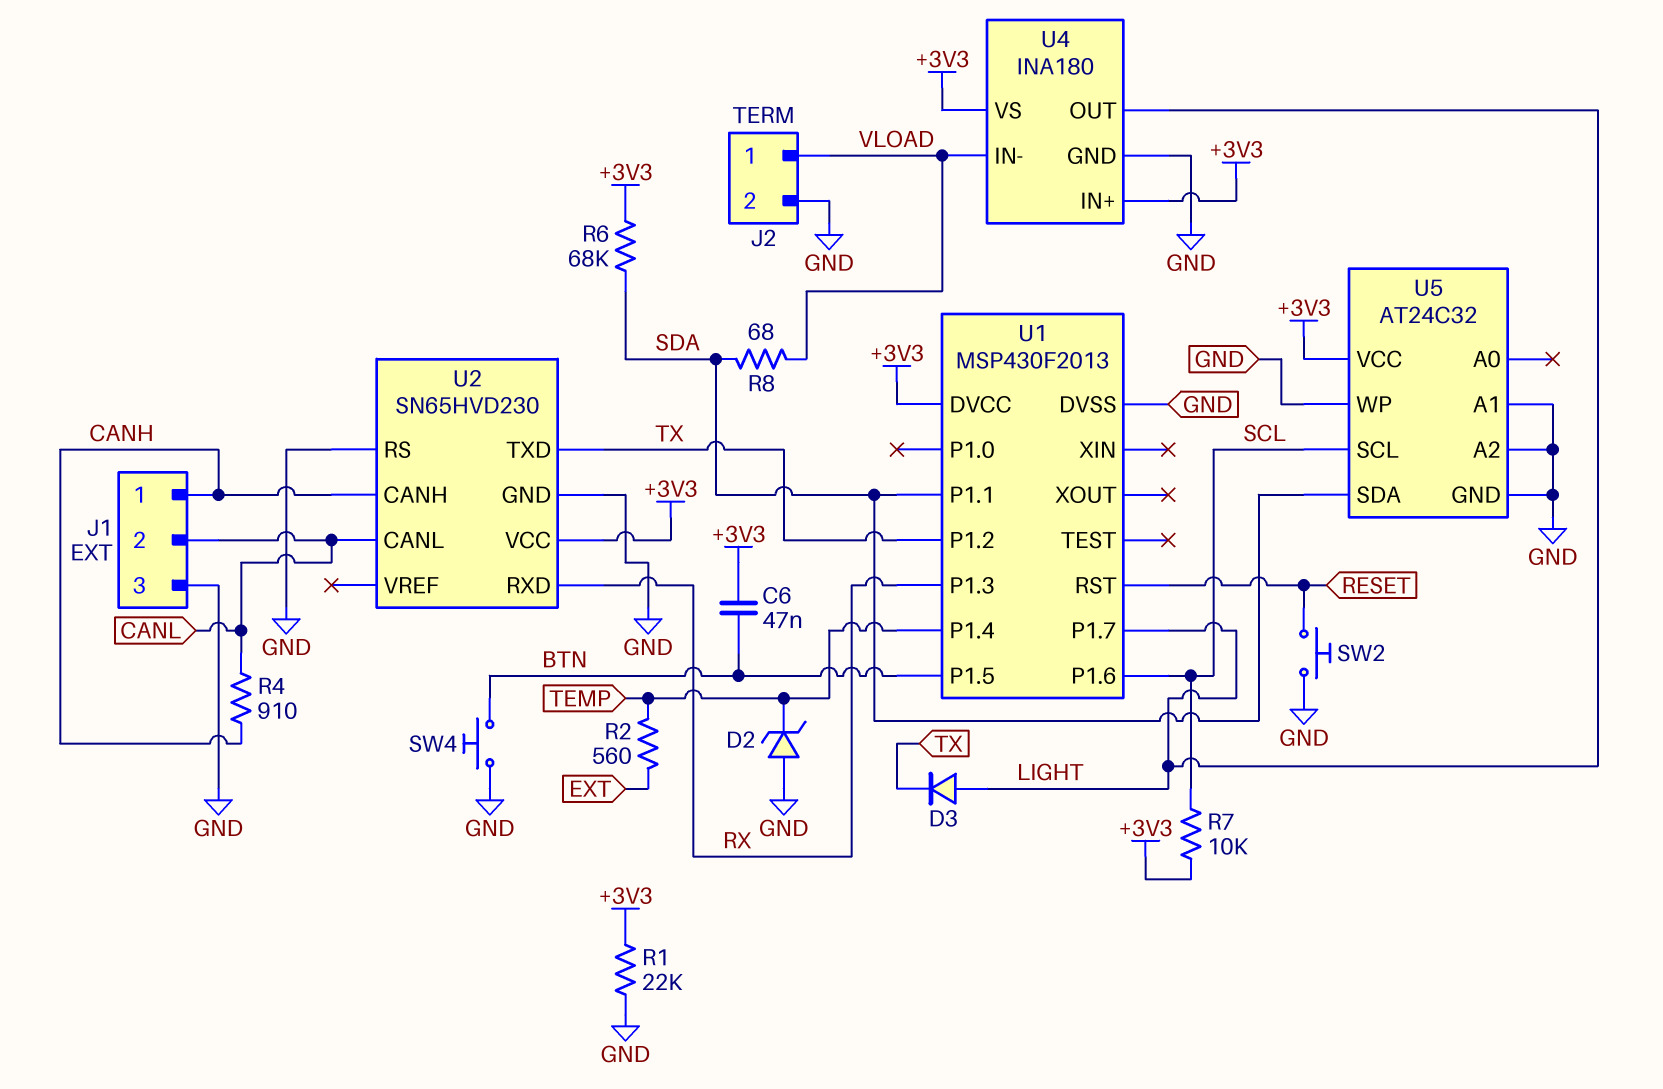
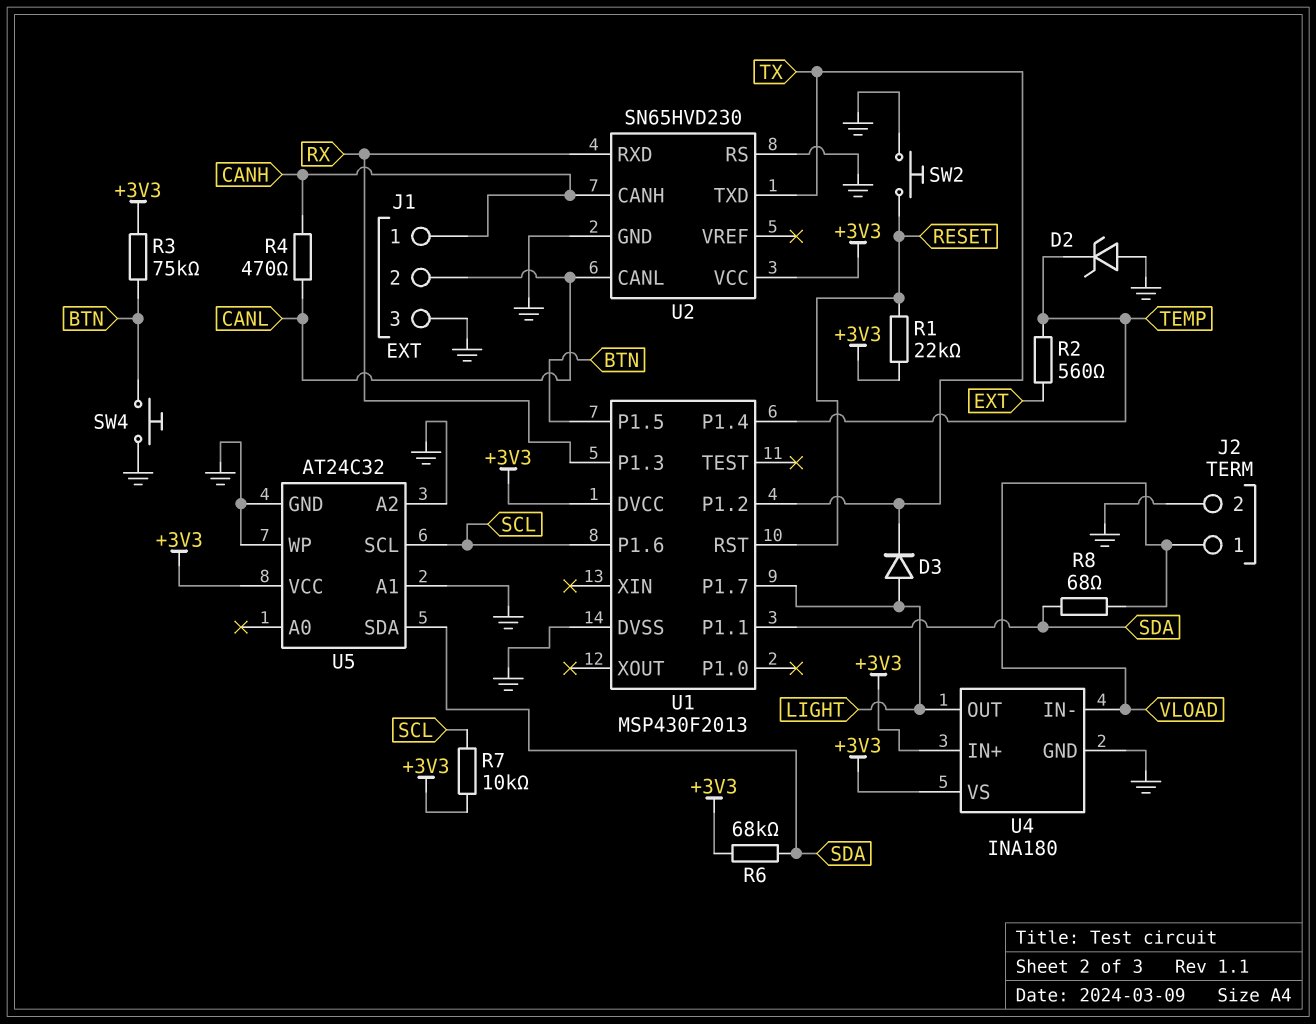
C6: 47nF (+3V3, BTN) -> none
R1: 22k (+3V3, GND) -> 22k (+3V3, RESET)
R3: none -> 75k (+3V3, BTN)
R4: 910 (CANH, CANL) -> 470 (CANH, CANL)

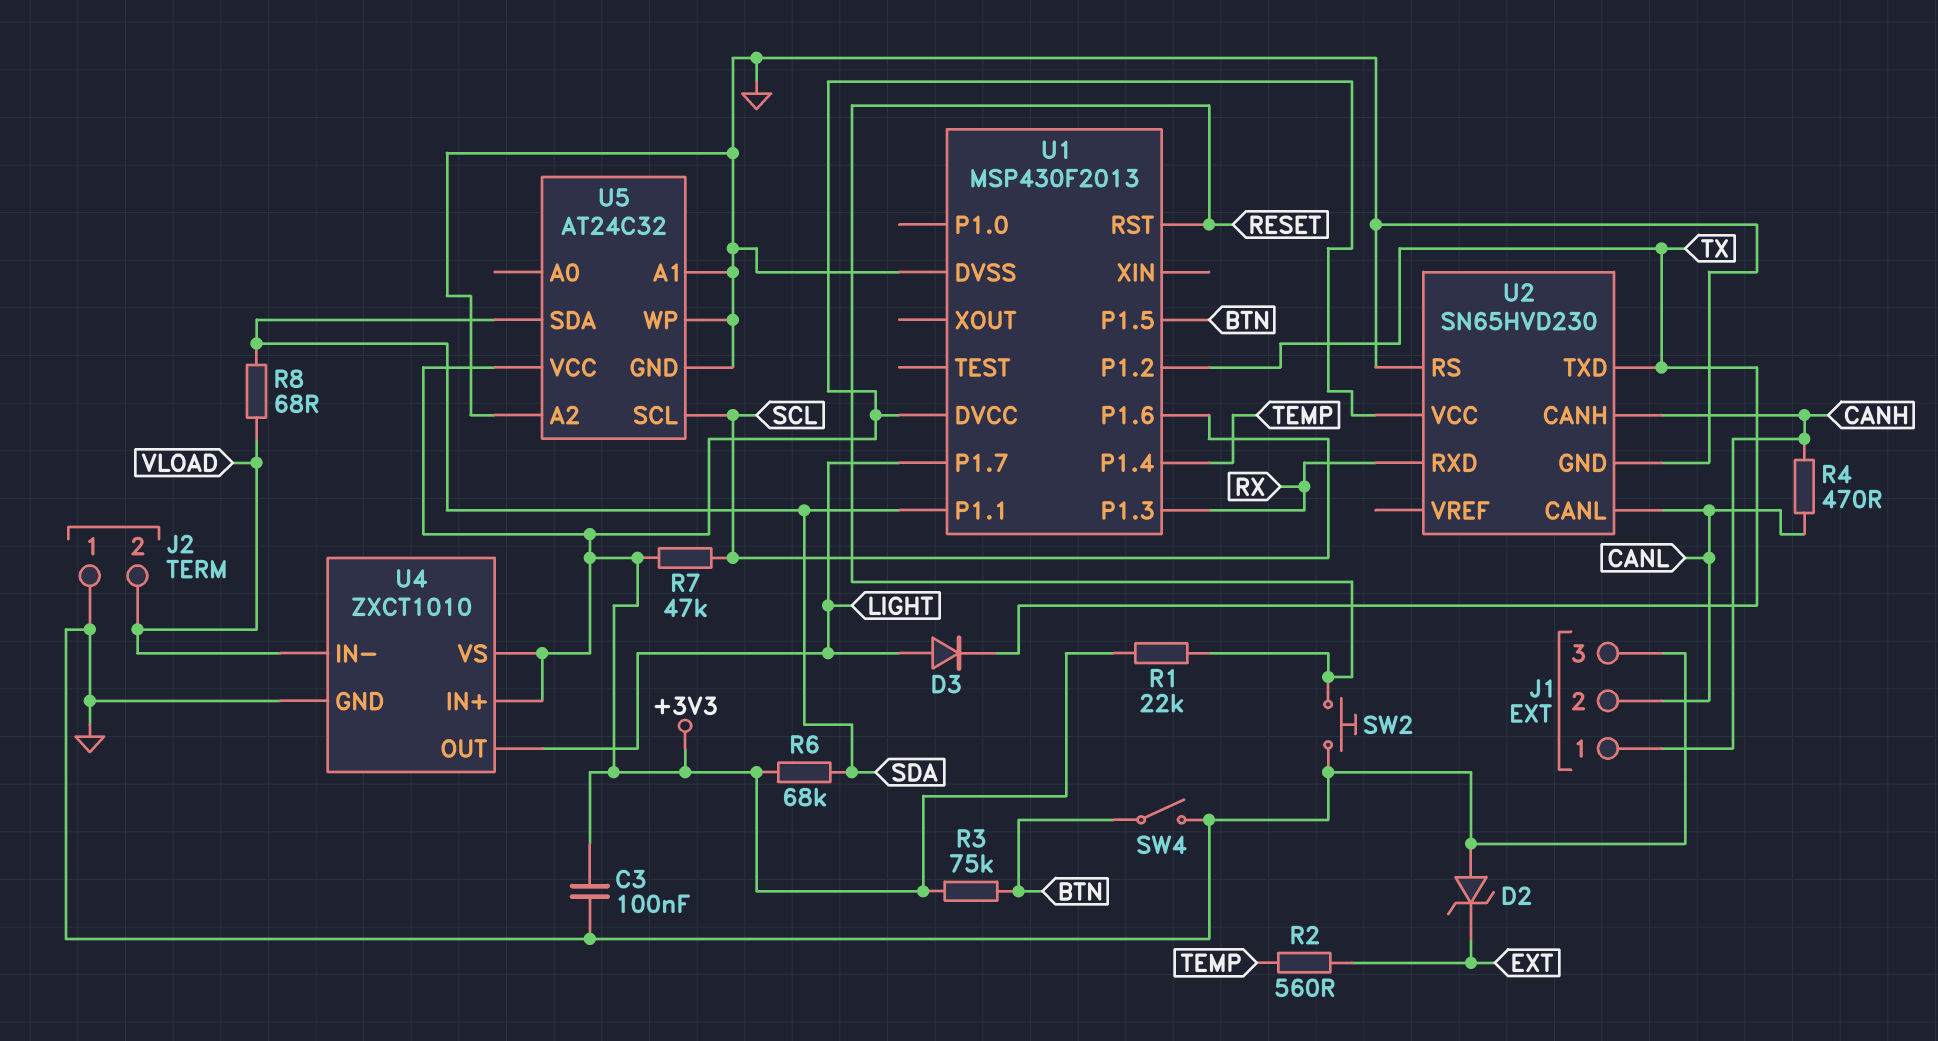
C3: none -> 100nF (+3V3, GND)
D2: zener (A GND, K TEMP) -> zener (A GND, K EXT)
J2 pin 1: VLOAD -> GND
J2 pin 2: GND -> VLOAD
R7: 10k (+3V3, SCL) -> 47k (+3V3, SCL)
SW4: button (BTN, GND) -> switch (BTN, GND)
U4: INA180 -> ZXCT1010

